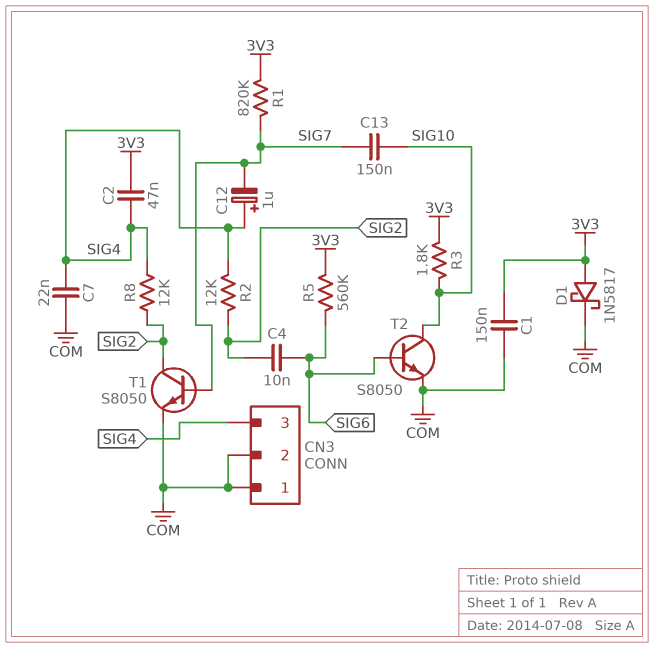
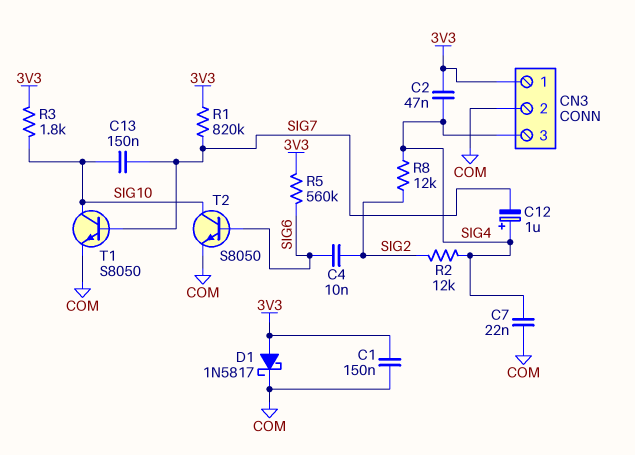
CN3 pin 1: COM -> 3V3
T1: NPN S8050 (B SIG7, C SIG2, E COM) -> NPN S8050 (B SIG7, C SIG10, E COM)

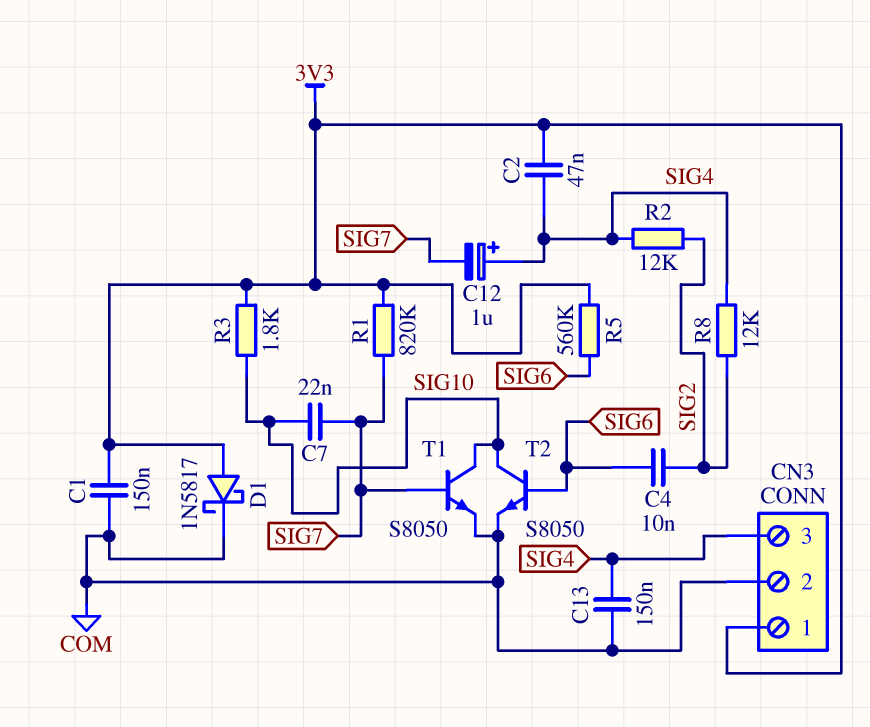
C7: 22nF (COM, SIG4) -> 22nF (SIG7, SIG10)
C13: 150nF (SIG7, SIG10) -> 150nF (COM, SIG4)

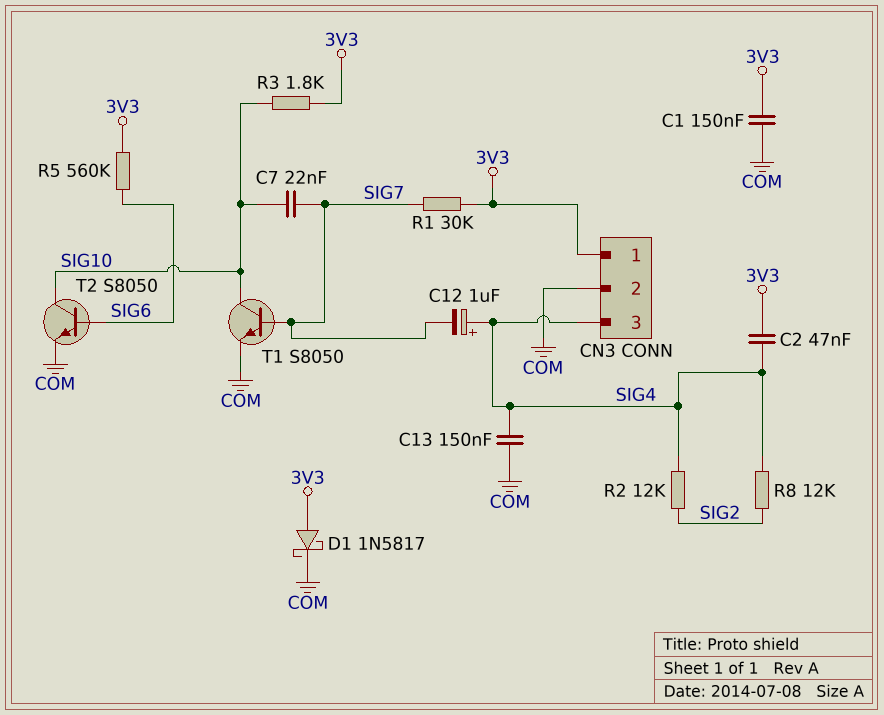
C4: 10nF (SIG2, SIG6) -> none
R1: 820k (3V3, SIG7) -> 30k (3V3, SIG7)

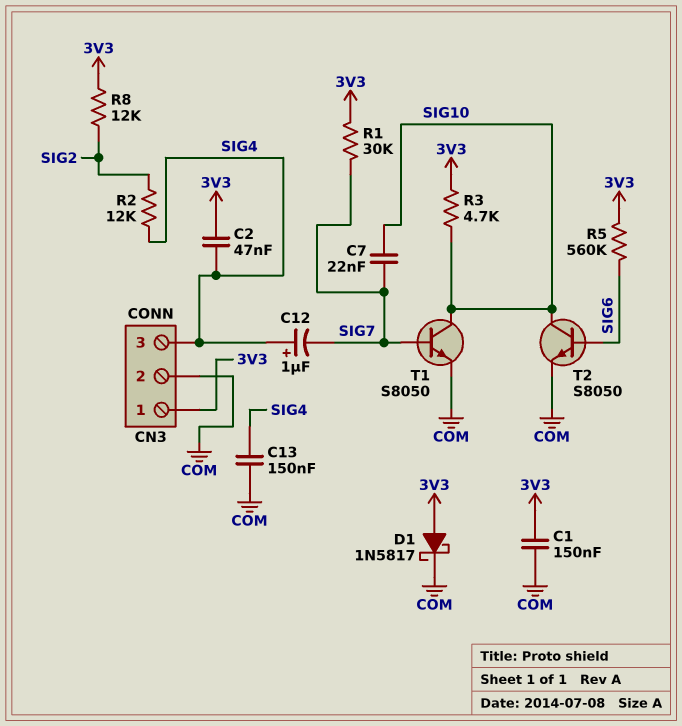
R3: 1.8k (3V3, SIG10) -> 4.7k (3V3, SIG10)
R8: 12k (SIG2, SIG4) -> 12k (3V3, SIG2)

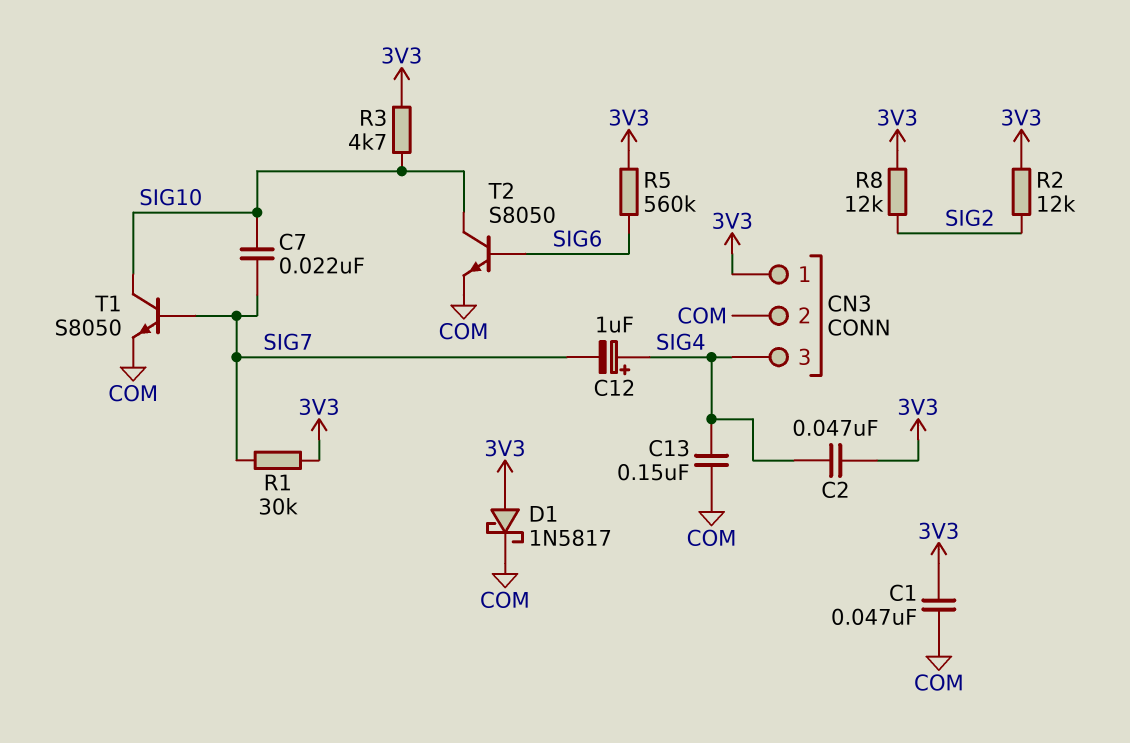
C1: 150nF (3V3, COM) -> 47nF (3V3, COM)
R2: 12k (SIG2, SIG4) -> 12k (3V3, SIG2)

